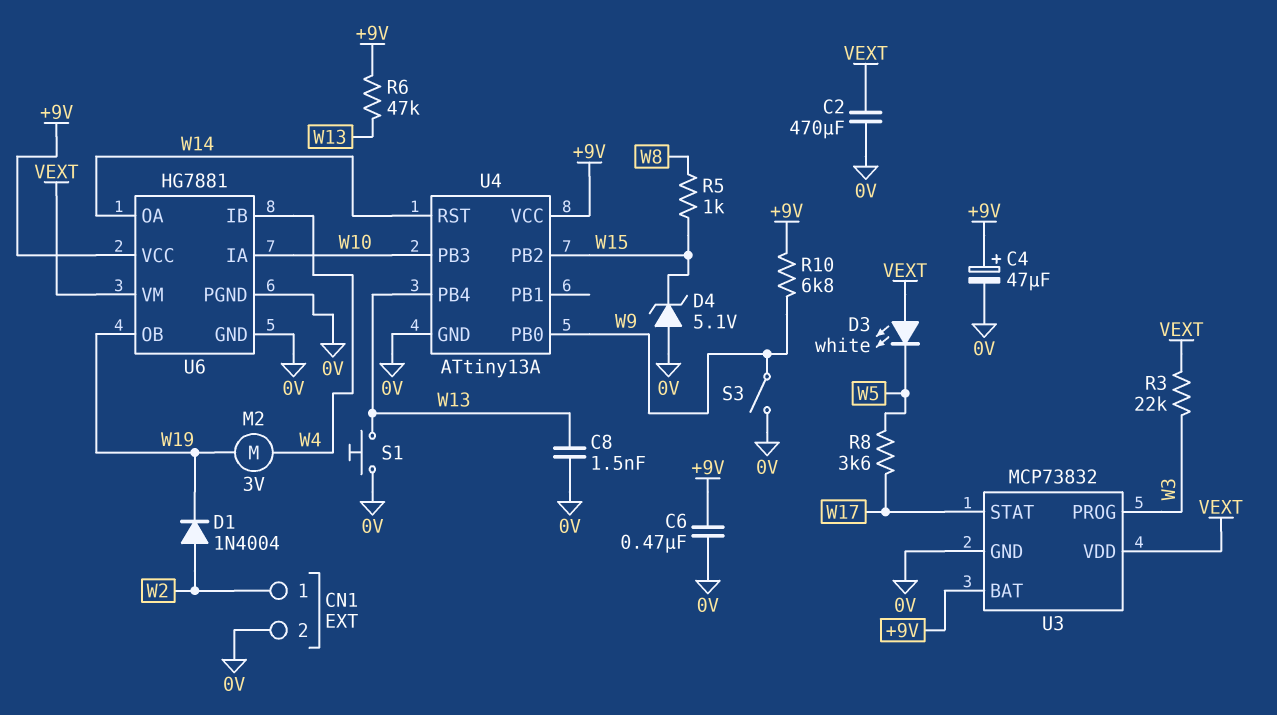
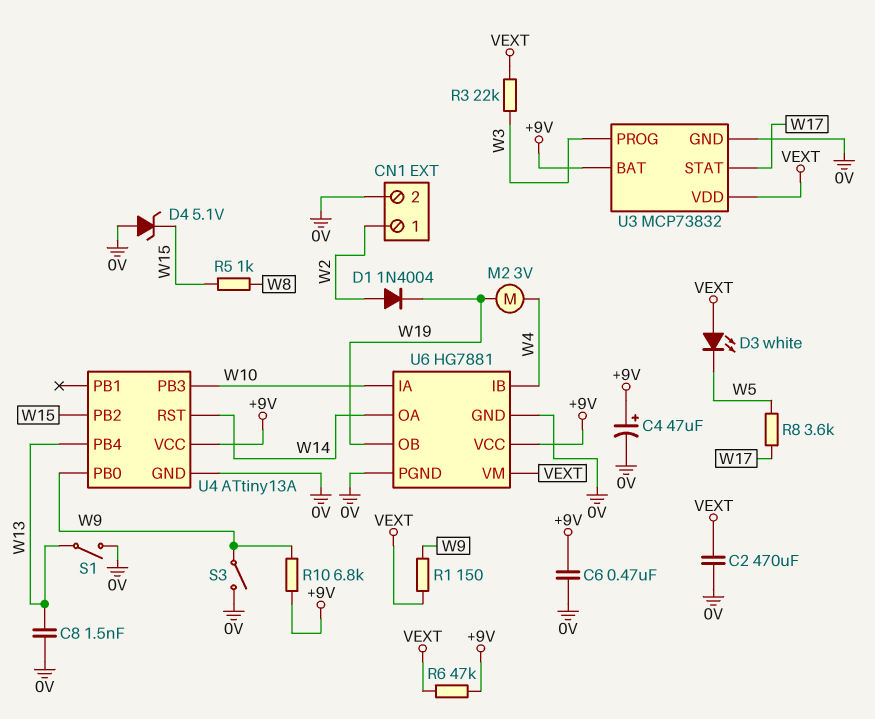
R1: none -> 150 (VEXT, W9)
R6: 47k (+9V, W13) -> 47k (+9V, VEXT)
S1: button (0V, W13) -> switch (0V, W13)

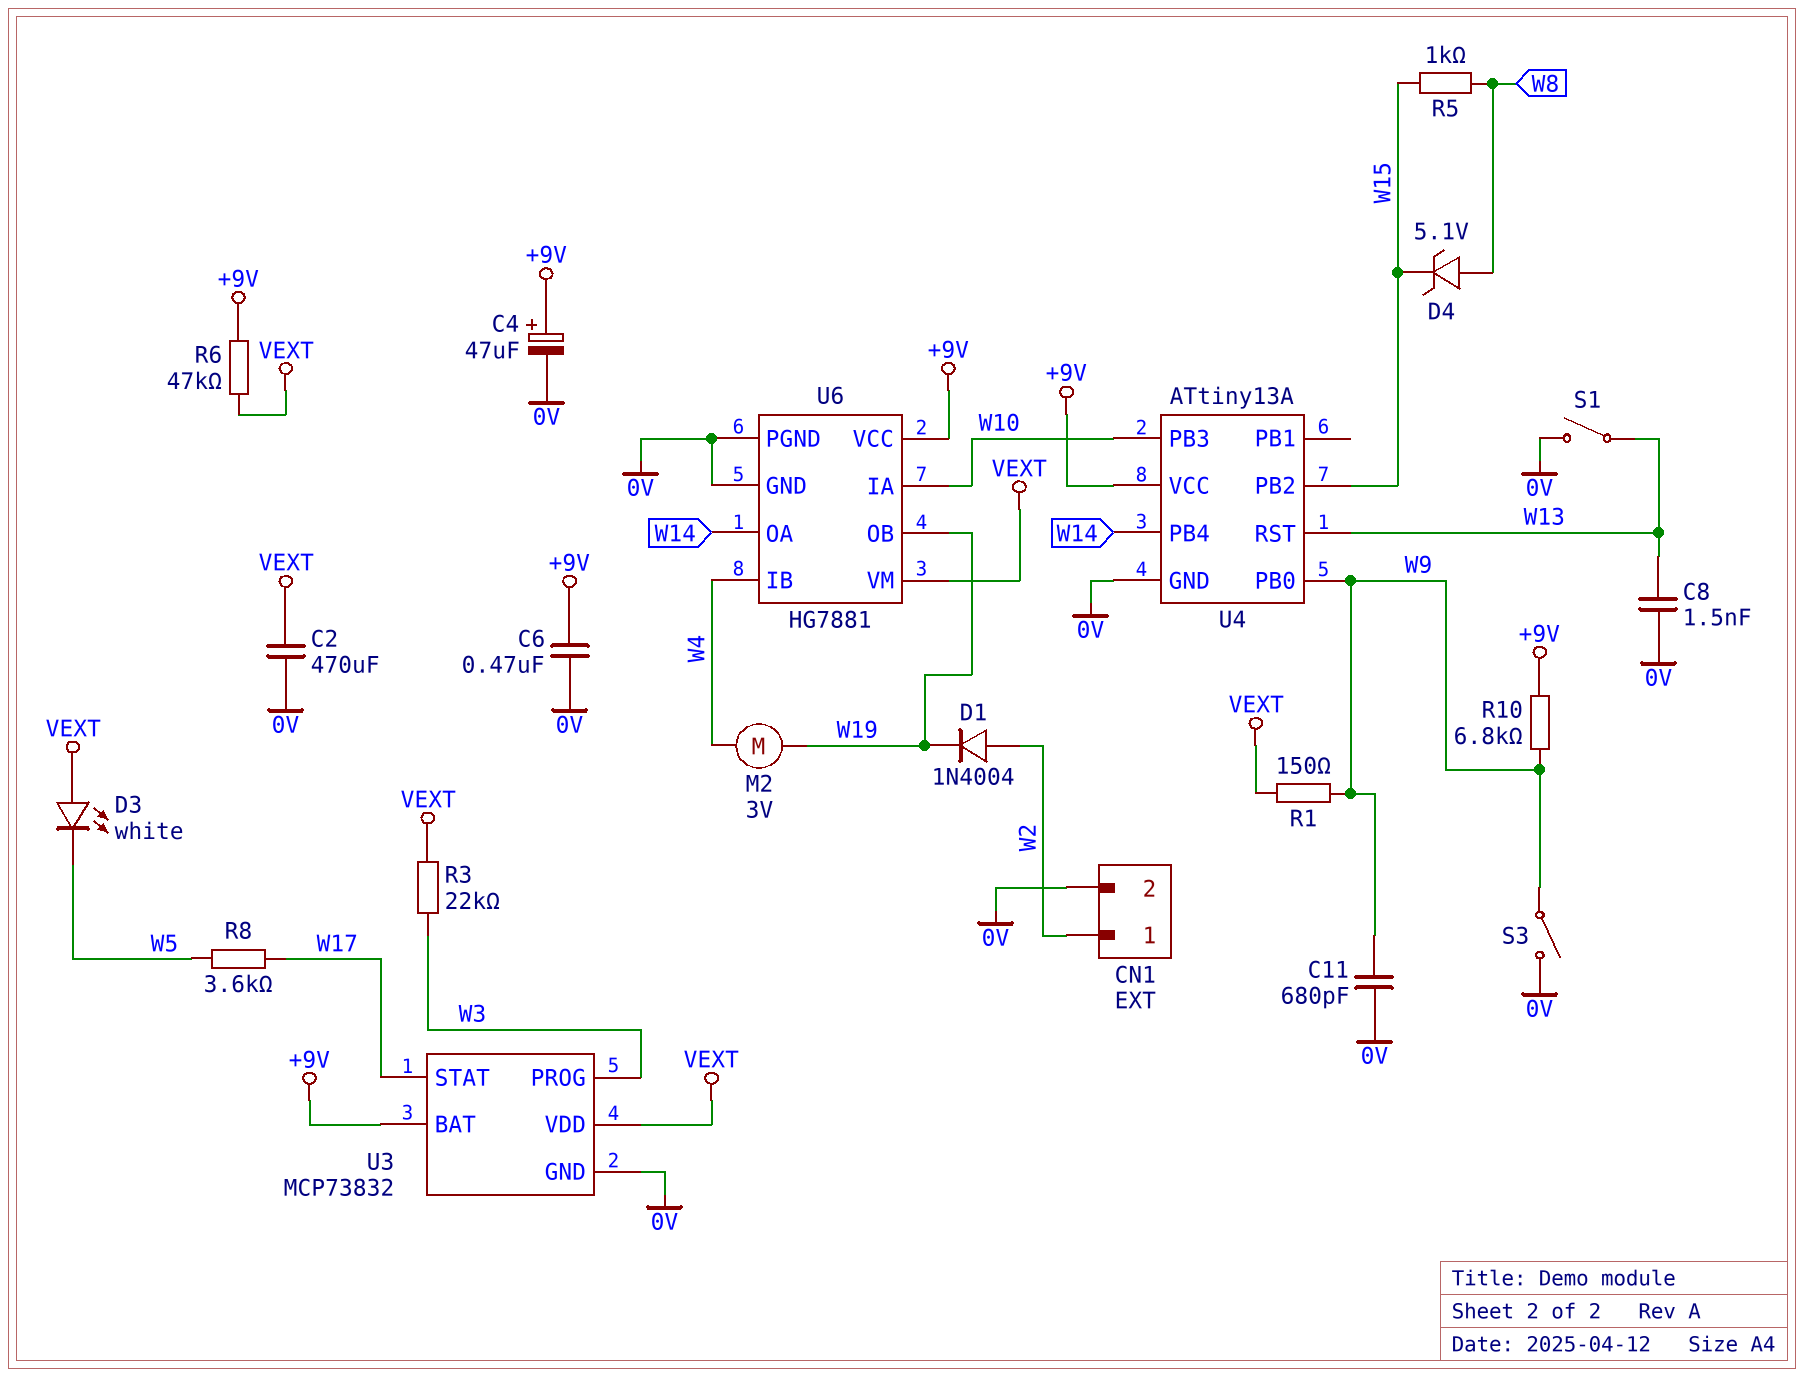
C11: none -> 680pF (0V, W9)
D4: zener 5.1V (A 0V, K W15) -> zener 5.1V (A W8, K W15)
U4 pin PB4: W13 -> W14
U4 pin RST: W14 -> W13

